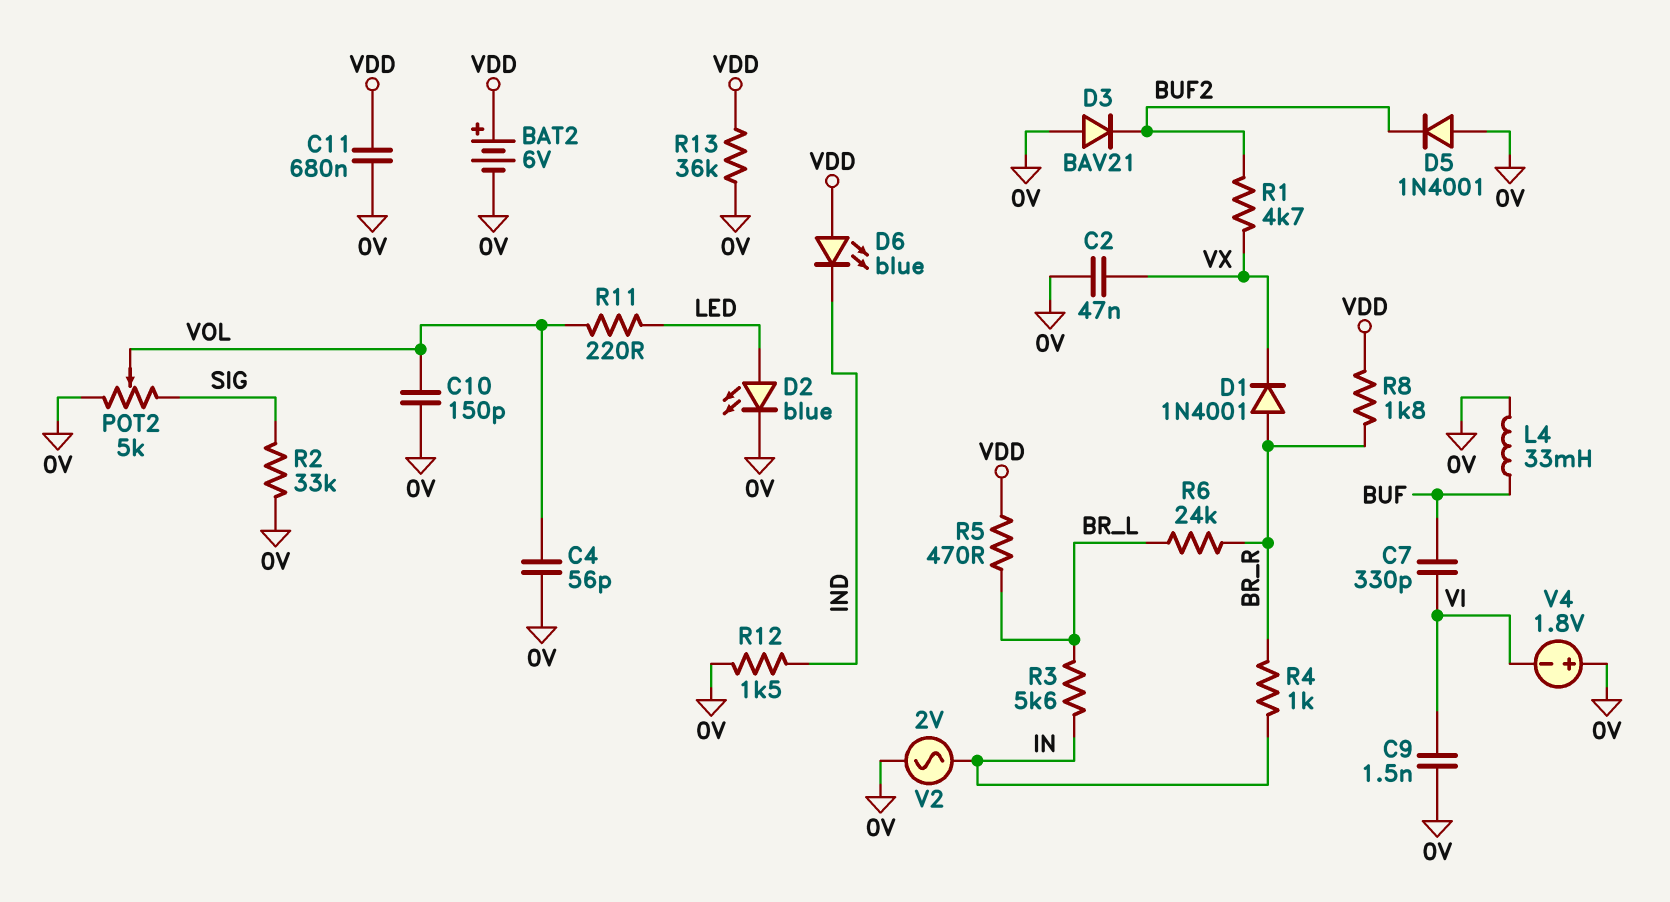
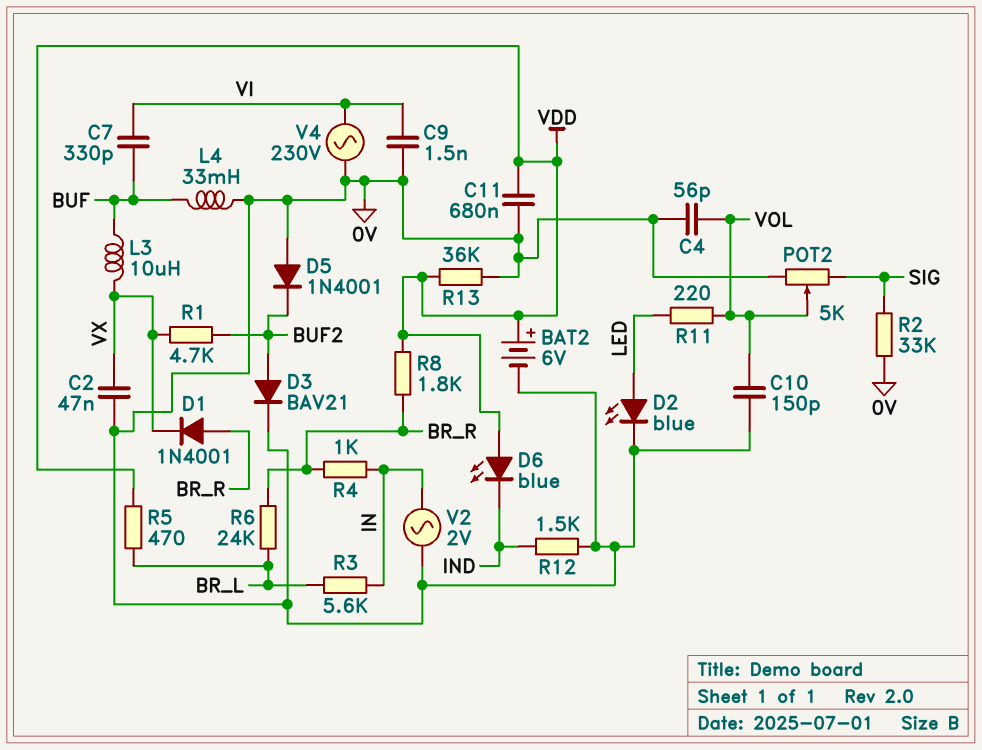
D3: diode BAV21 (A 0V, K BUF2) -> diode BAV21 (A BUF2, K 0V)
L3: none -> 10uH (BUF, VX)
V4: 1.8V (plus 0V, minus VI) -> AC 230V (0V, VI)

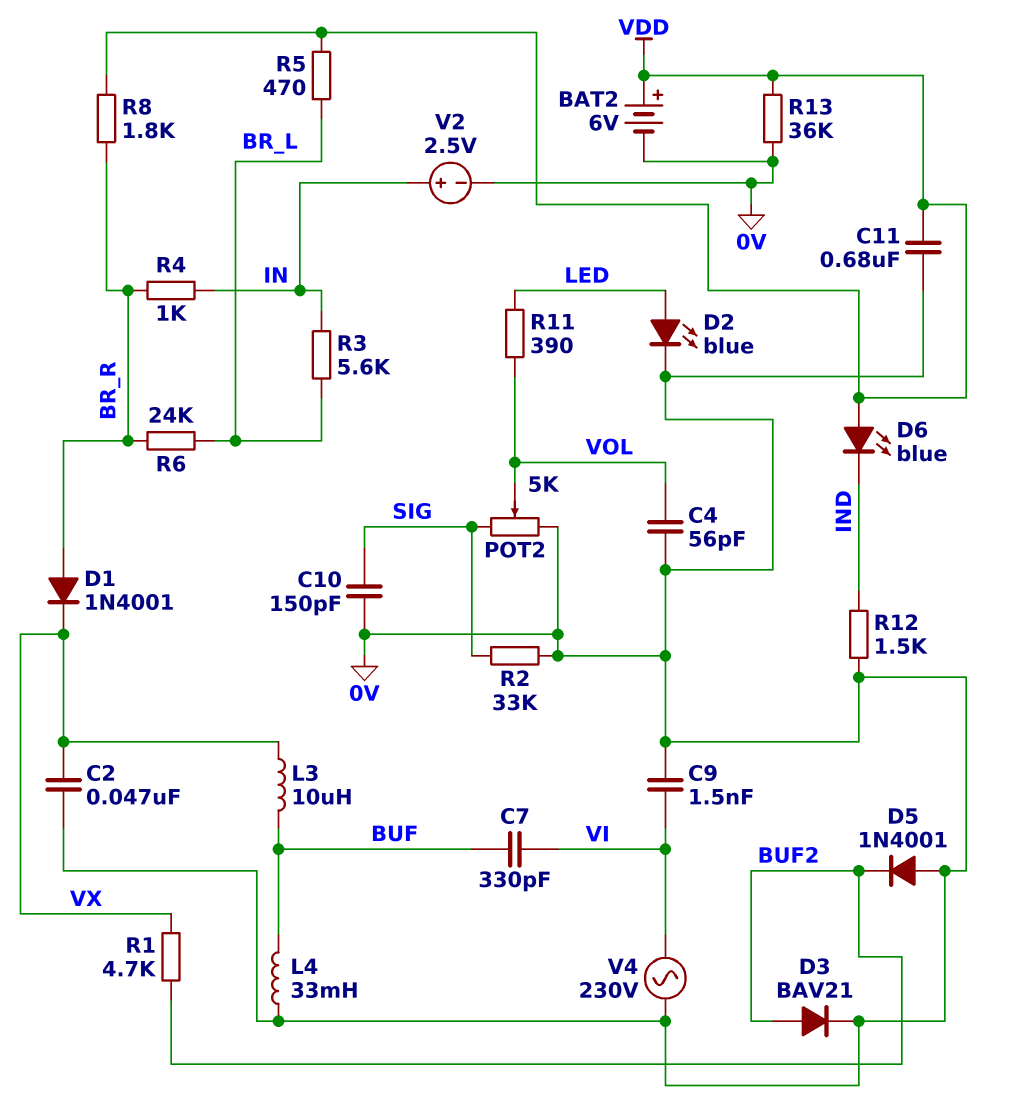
C10: 150pF (0V, VOL) -> 150pF (0V, SIG)
R11: 220 (LED, VOL) -> 390 (LED, VOL)
V2: AC 2V (0V, IN) -> 2.5V (plus IN, minus 0V)

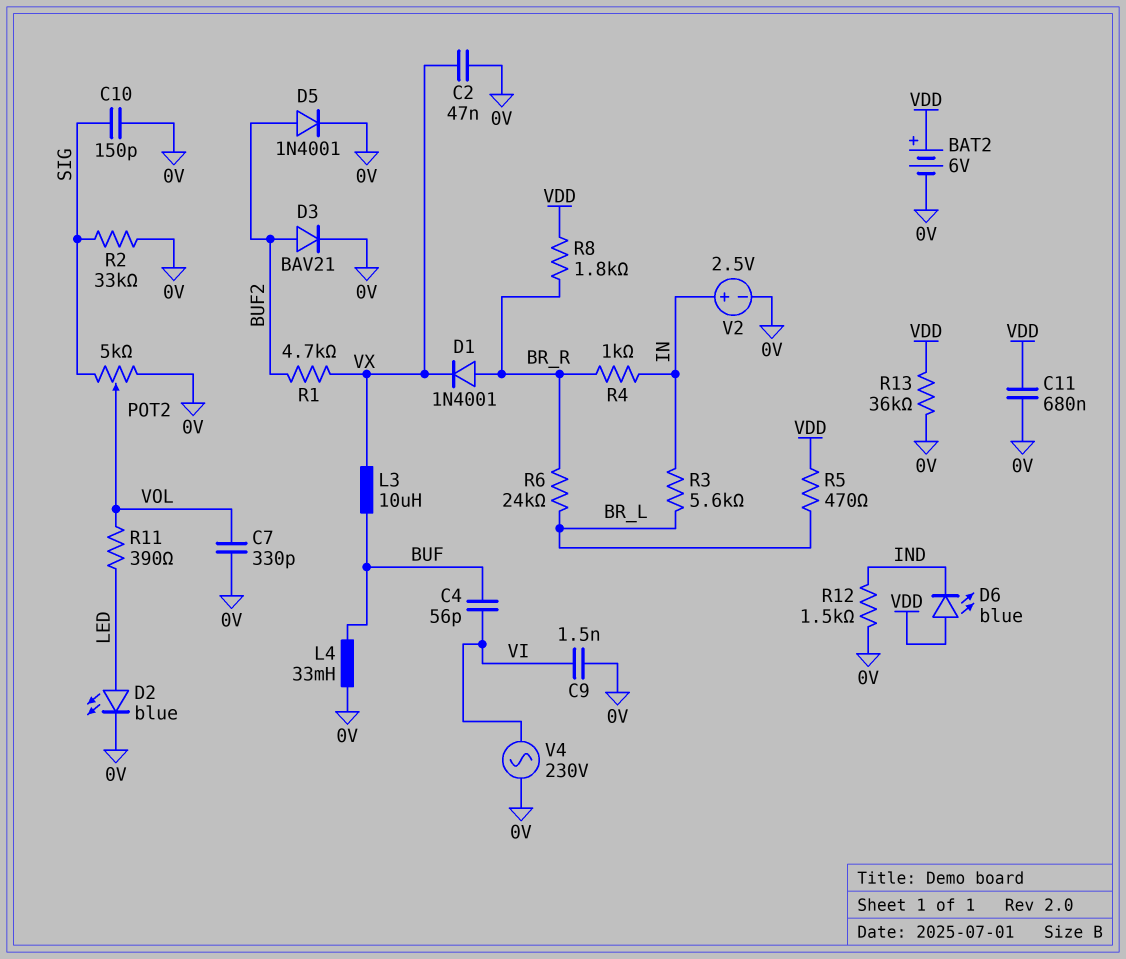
C4: 56pF (0V, VOL) -> 56pF (BUF, VI)
C7: 330pF (BUF, VI) -> 330pF (0V, VOL)
D5: diode 1N4001 (A 0V, K BUF2) -> diode 1N4001 (A BUF2, K 0V)

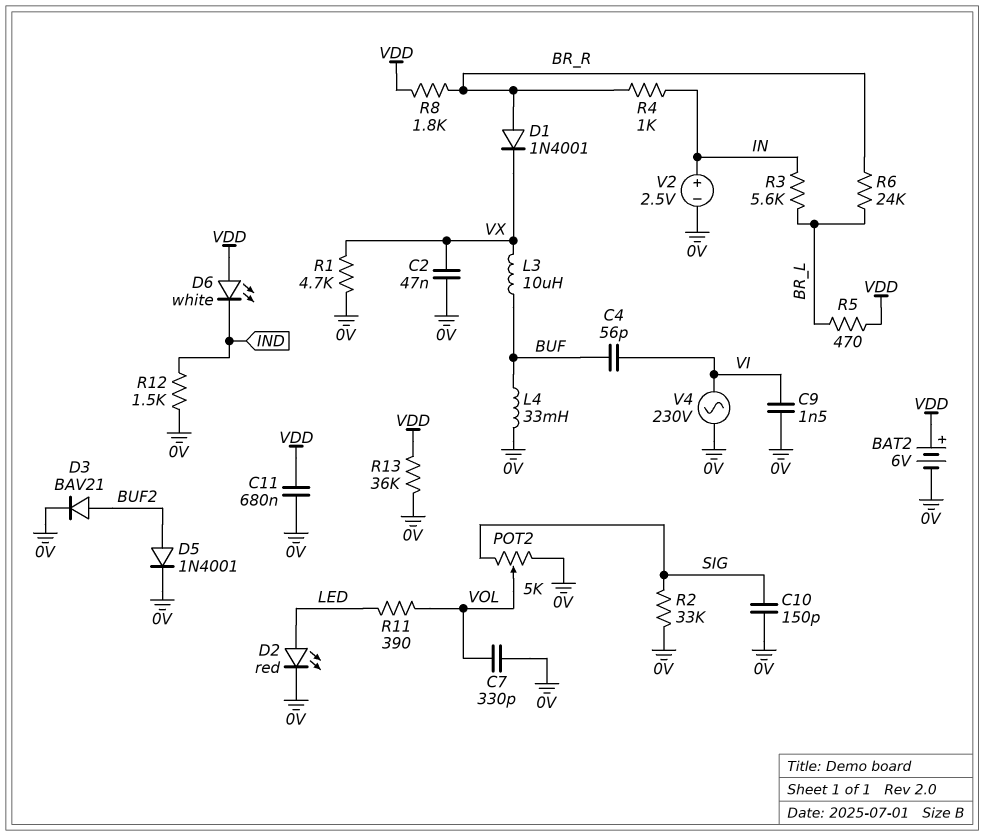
D2: LED blue (A LED, K 0V) -> LED red (A LED, K 0V)
D6: LED blue (A VDD, K IND) -> LED white (A VDD, K IND)
R1: 4.7k (BUF2, VX) -> 4.7k (0V, VX)

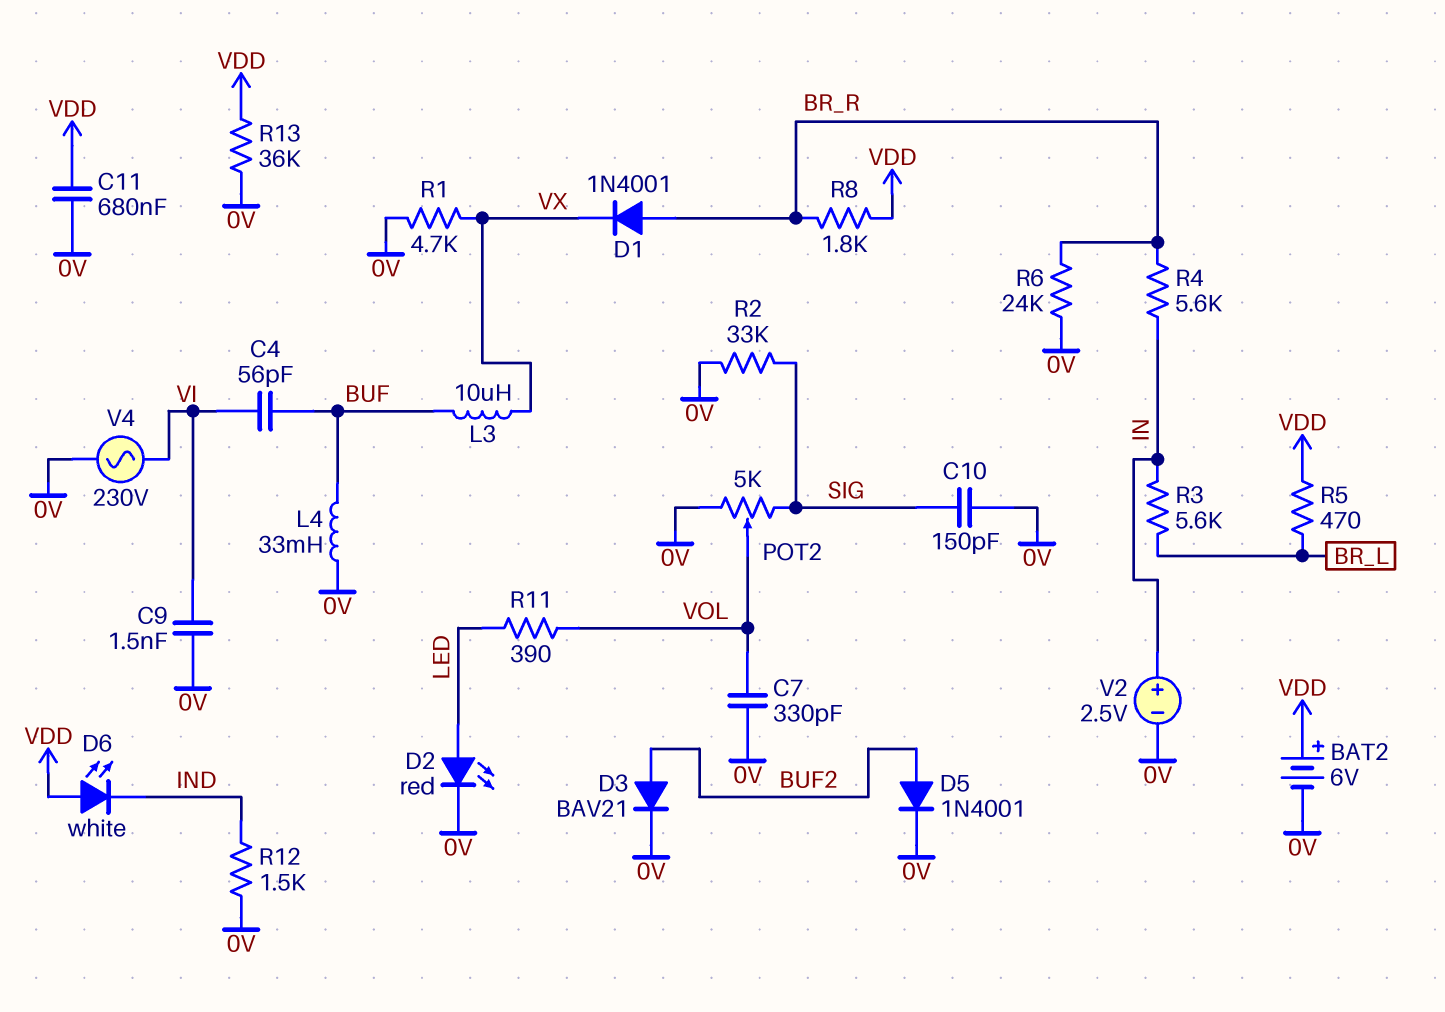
C2: 47nF (0V, VX) -> none
R4: 1k (BR_R, IN) -> 5.6k (BR_R, IN)
R6: 24k (BR_L, BR_R) -> 24k (0V, BR_R)

